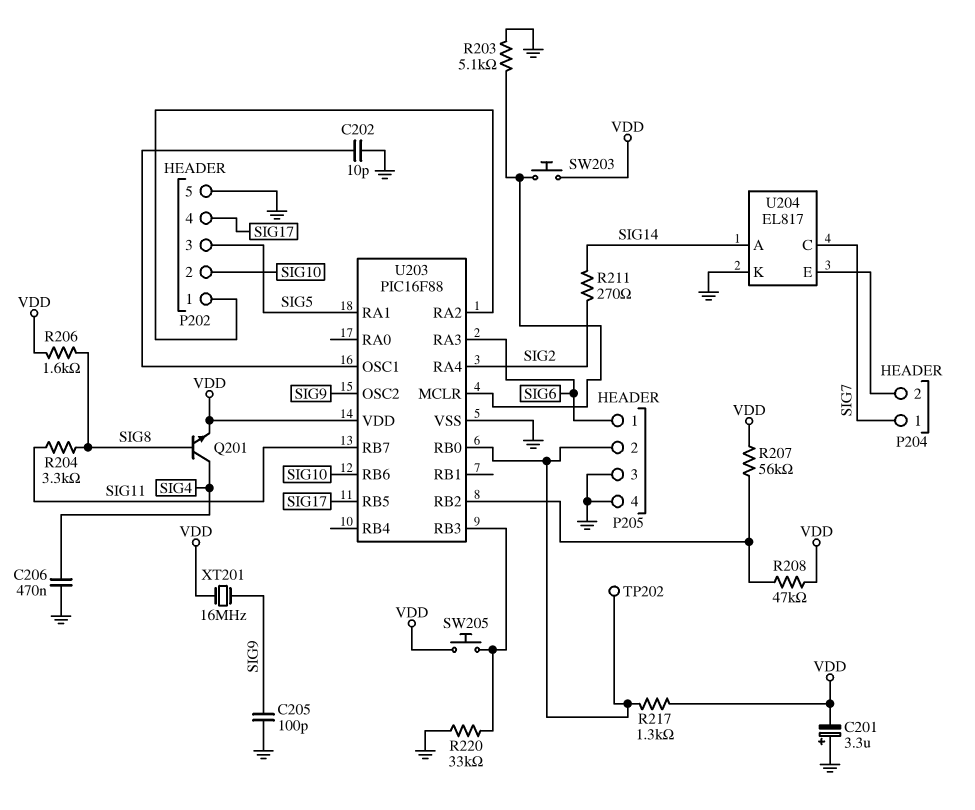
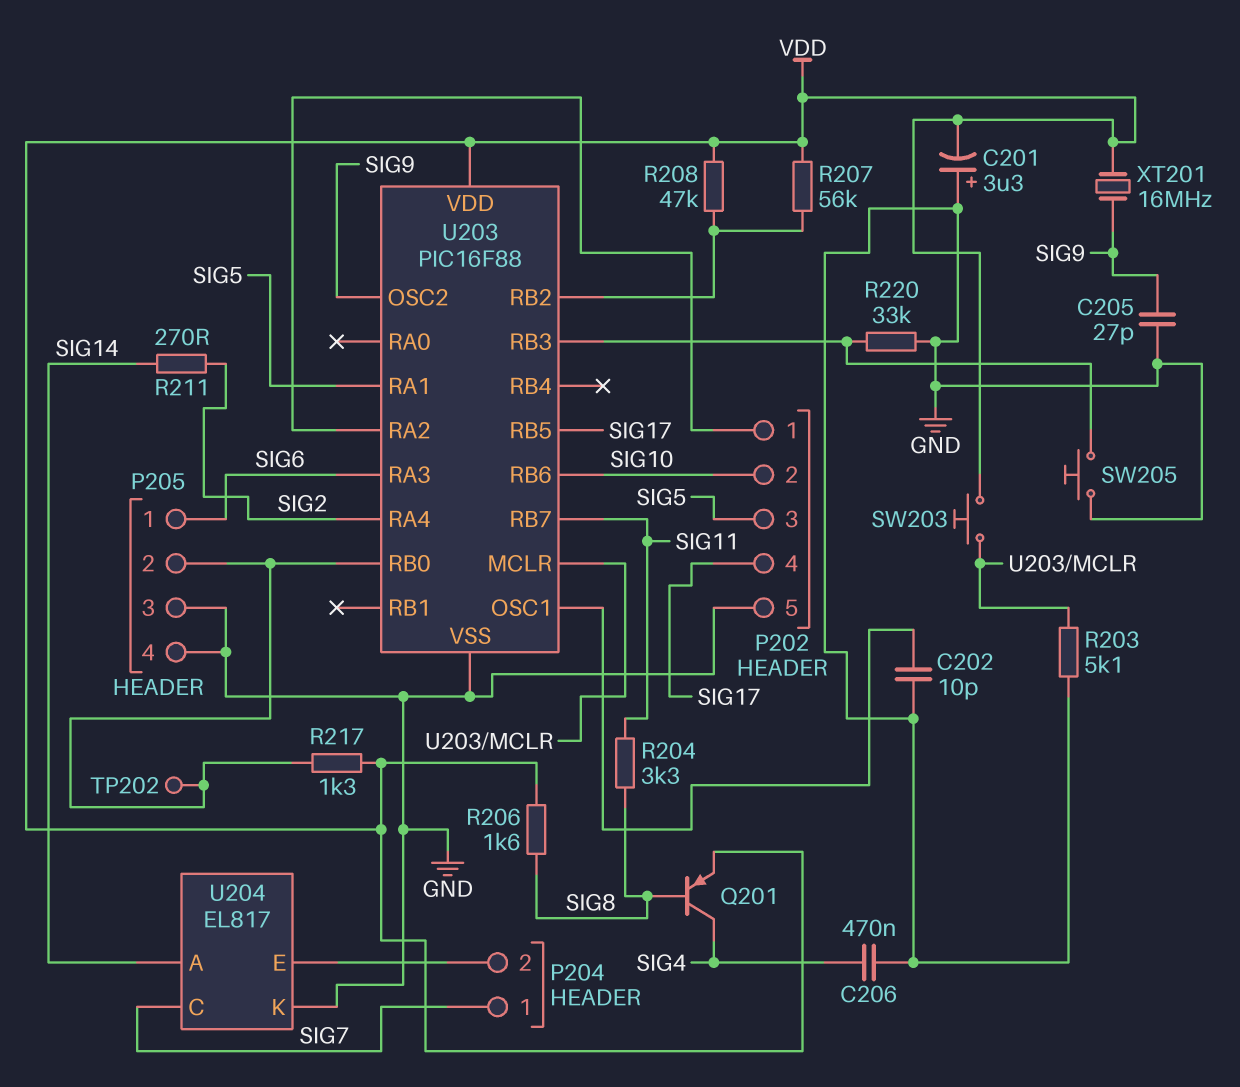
C205: 100pF (GND, SIG9) -> 27pF (GND, SIG9)
Q201: NPN (B SIG8, C SIG4, E VDD) -> PNP (B SIG8, C SIG4, E VDD)
SW205: button (U203/RB3, VDD) -> button (GND, U203/RB3)

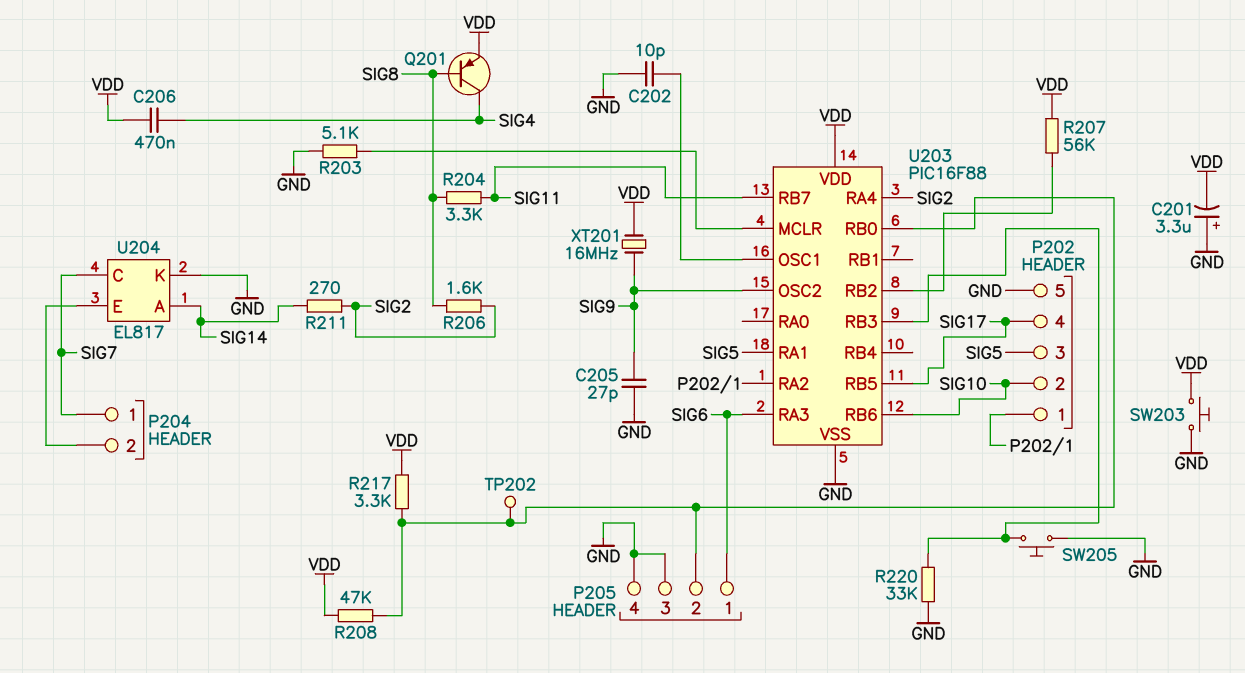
C206: 470nF (GND, SIG4) -> 470nF (SIG4, VDD)
R206: 1.6k (SIG8, VDD) -> 1.6k (SIG2, SIG8)
R208: 47k (U203/RB2, VDD) -> 47k (P205/2, VDD)
R217: 1.3k (P205/2, VDD) -> 3.3k (P205/2, VDD)
SW203: button (U203/MCLR, VDD) -> button (GND, VDD)

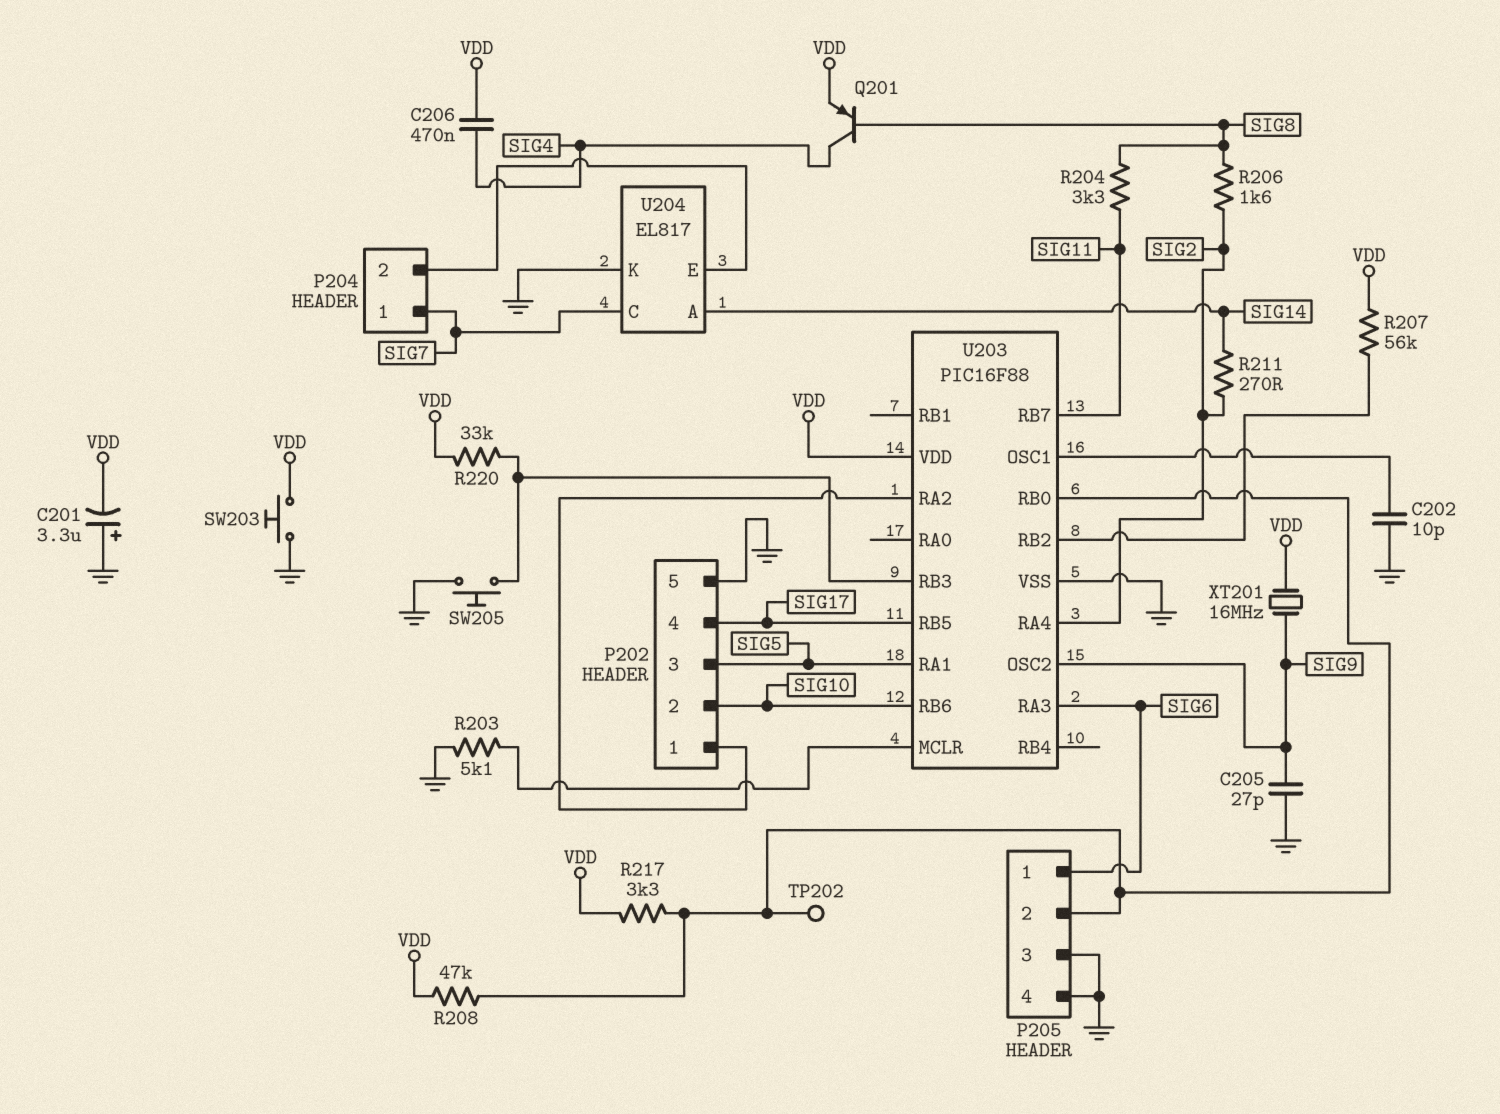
R220: 33k (GND, U203/RB3) -> 33k (U203/RB3, VDD)

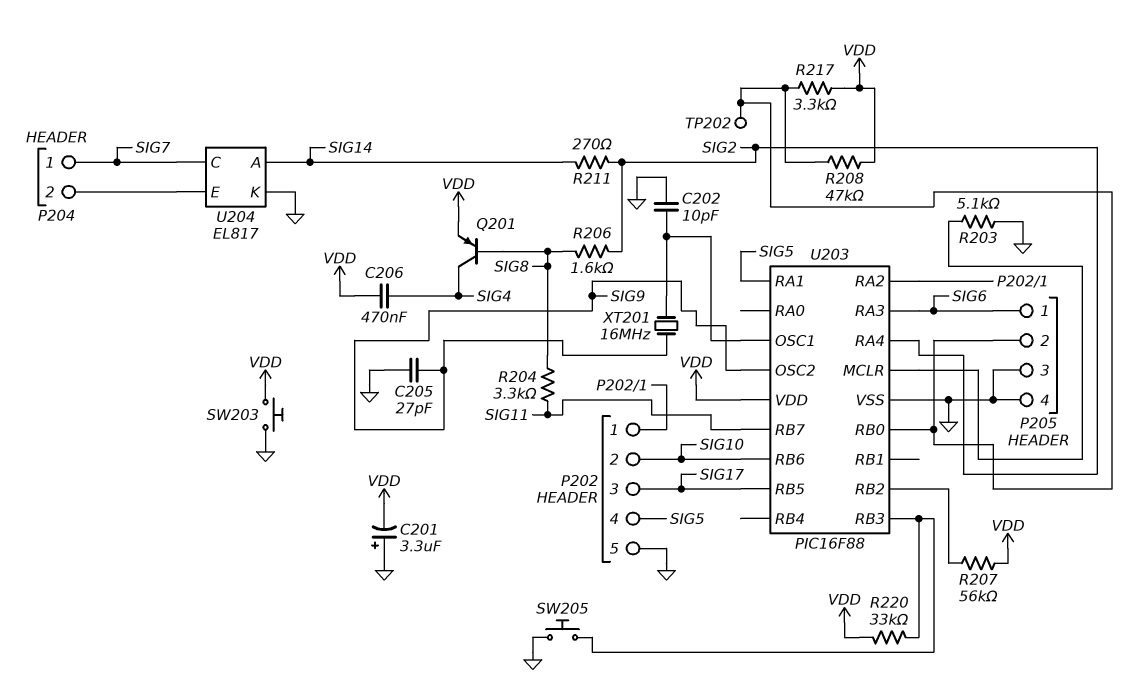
P202 pin 3: SIG5 -> SIG17
P202 pin 4: SIG17 -> SIG5
XT201: 16MHz (SIG9, VDD) -> 16MHz (SIG9, U203/OSC1)

